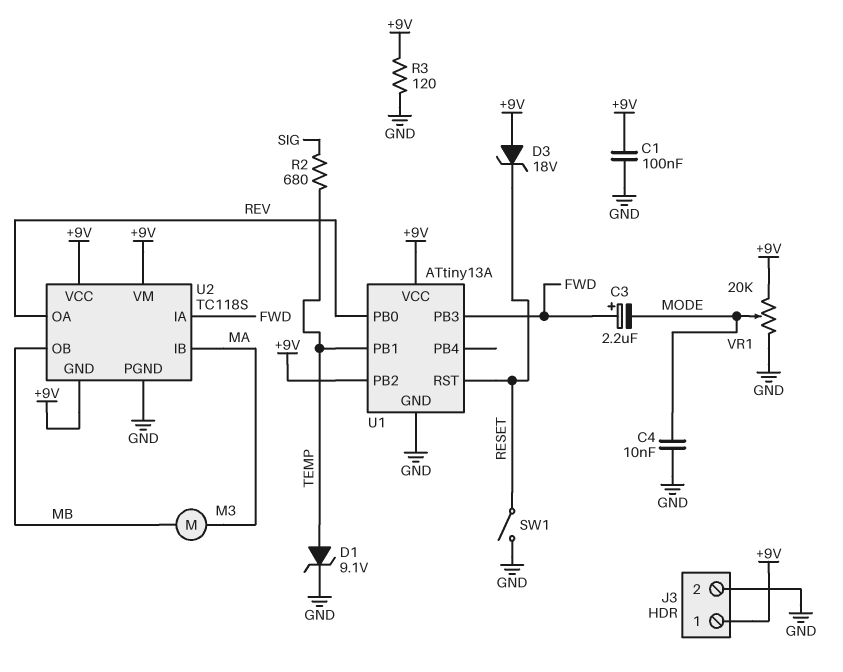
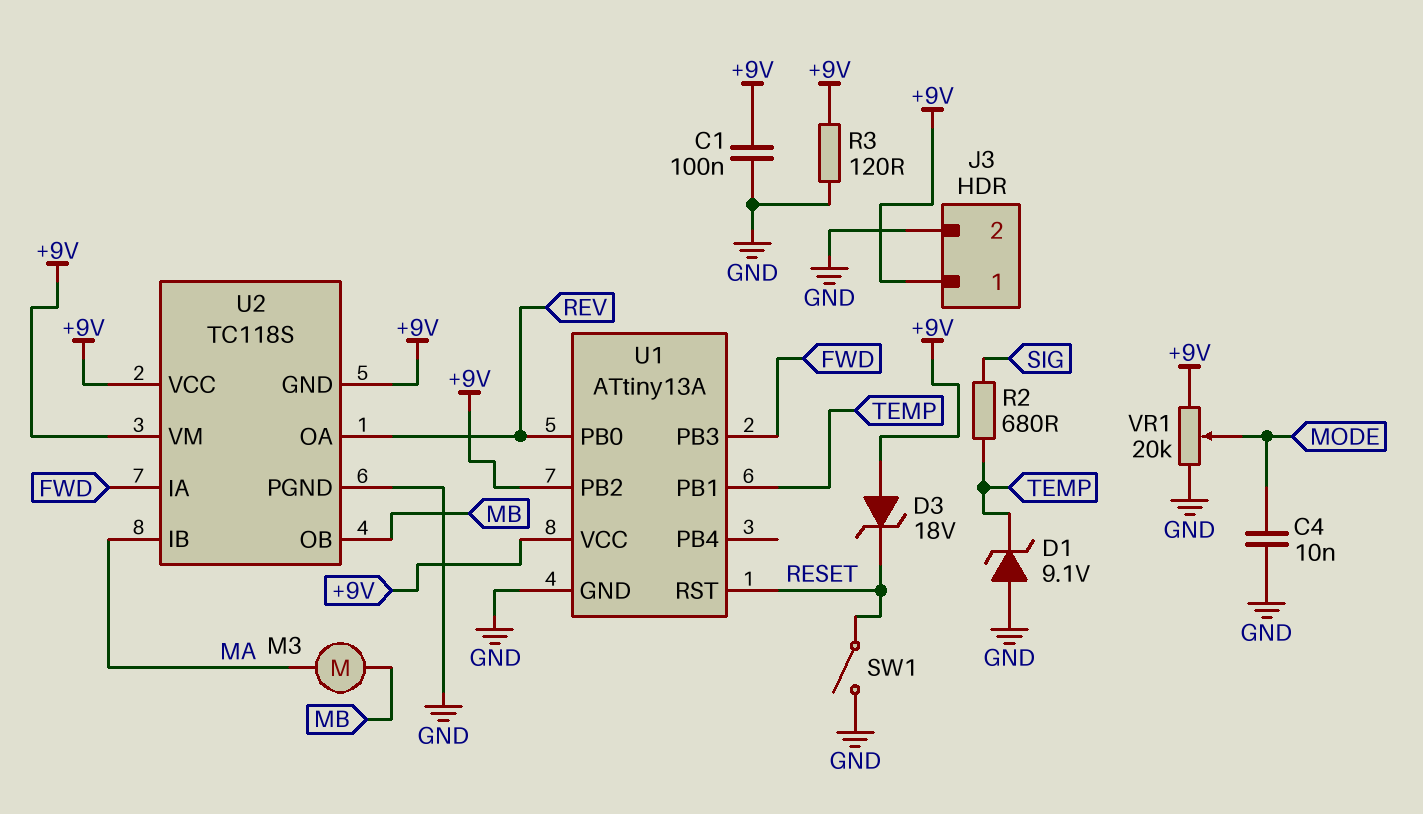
C3: 2.2uF (plus FWD, minus MODE) -> none
D1: zener 9.1V (A TEMP, K GND) -> zener 9.1V (A GND, K TEMP)

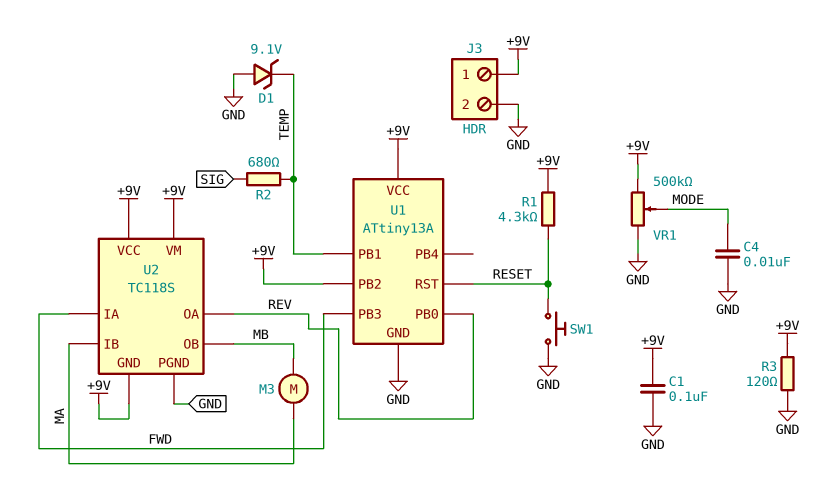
D3: zener 18V (A +9V, K RESET) -> none
R1: none -> 4.3k (+9V, RESET)
SW1: switch (GND, RESET) -> button (GND, RESET)
VR1: 20k (+9V, GND, wiper MODE) -> 500k (+9V, GND, wiper MODE)

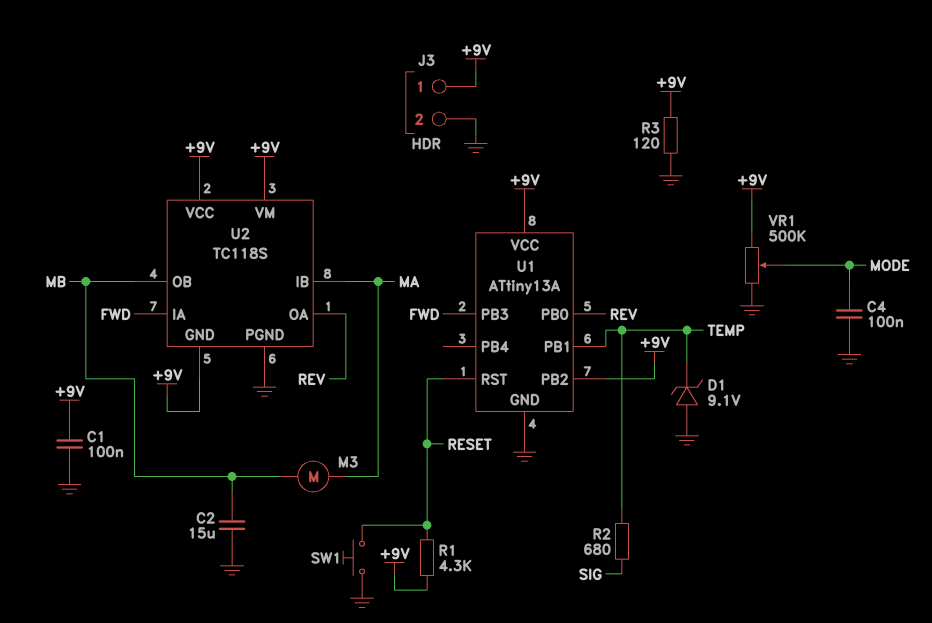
C2: none -> 15uF (GND, MB)
C4: 10nF (GND, MODE) -> 100nF (GND, MODE)

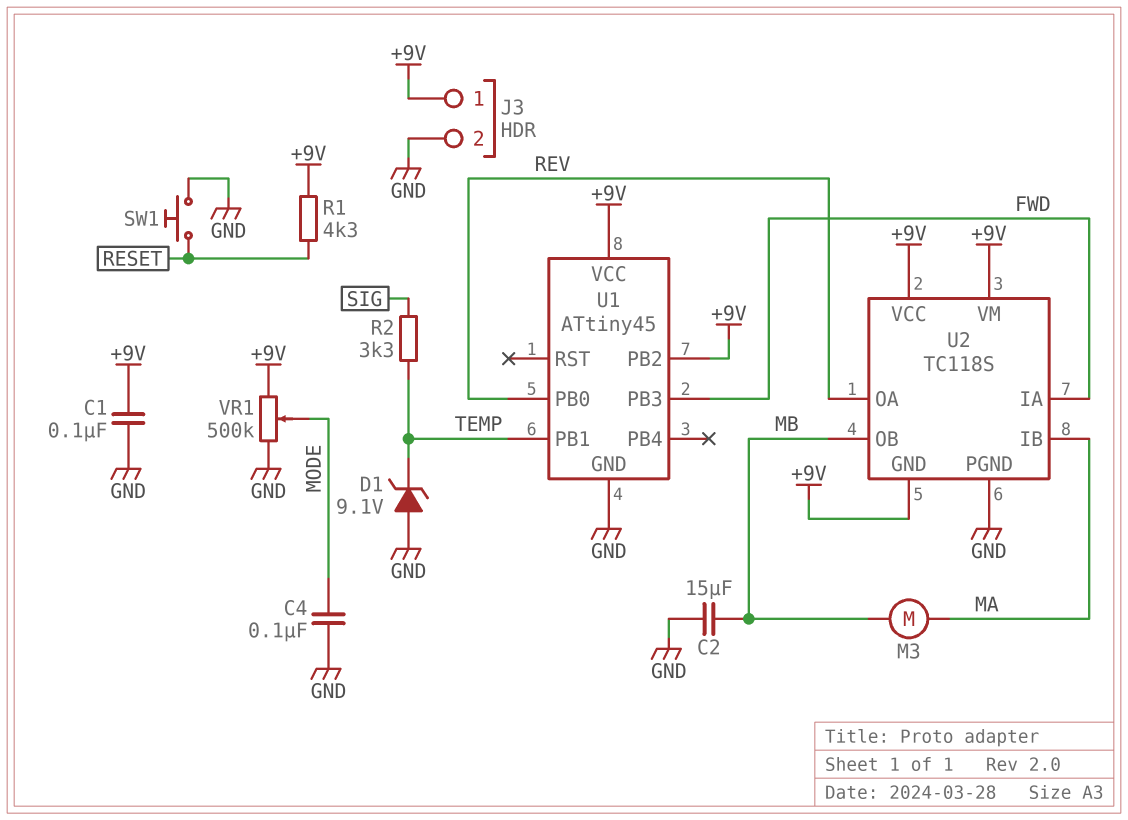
R2: 680 (SIG, TEMP) -> 3.3k (SIG, TEMP)
R3: 120 (+9V, GND) -> none
U1: ATtiny13A -> ATtiny45
U1 pin RST: RESET -> none

